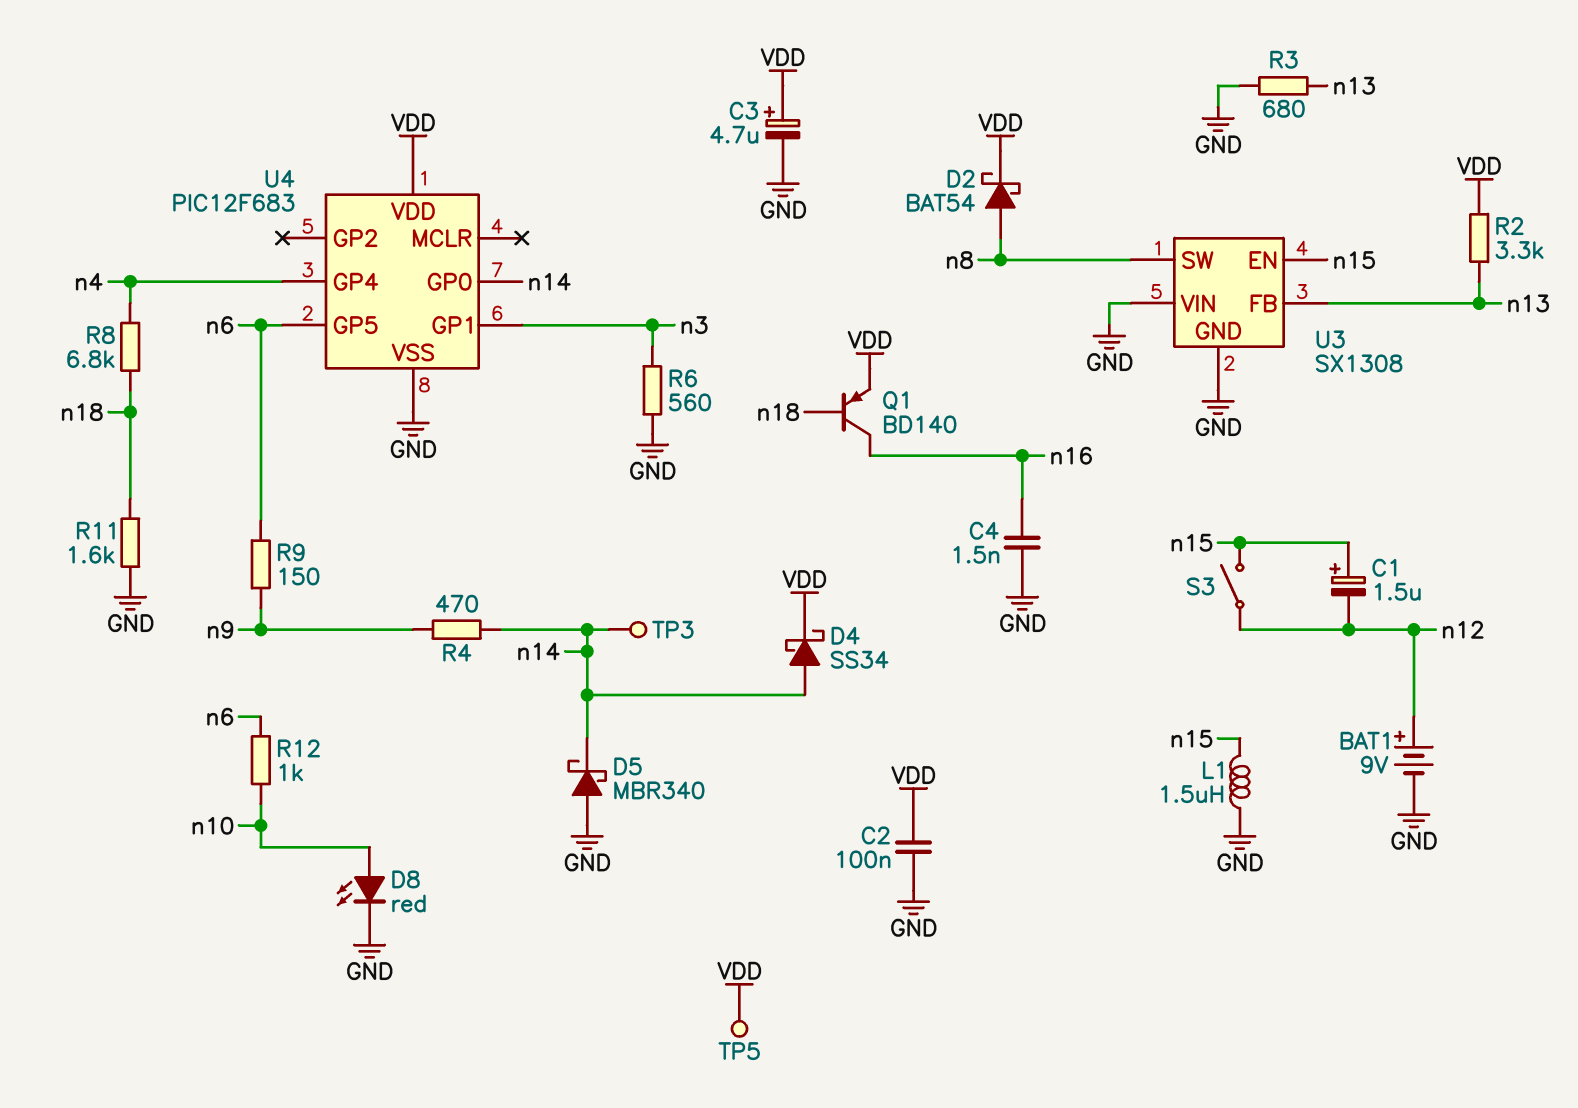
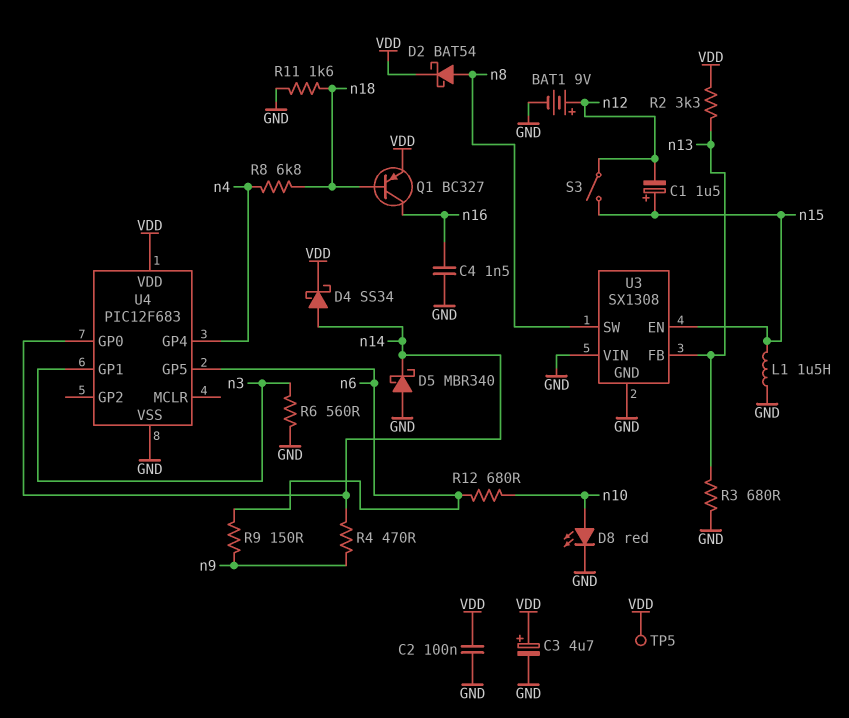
Q1: PNP BD140 (B n18, C n16, E VDD) -> PNP BC327 (B n18, C n16, E VDD)
R12: 1k (n6, n10) -> 680 (n6, n10)
TP3: test point (n14) -> none

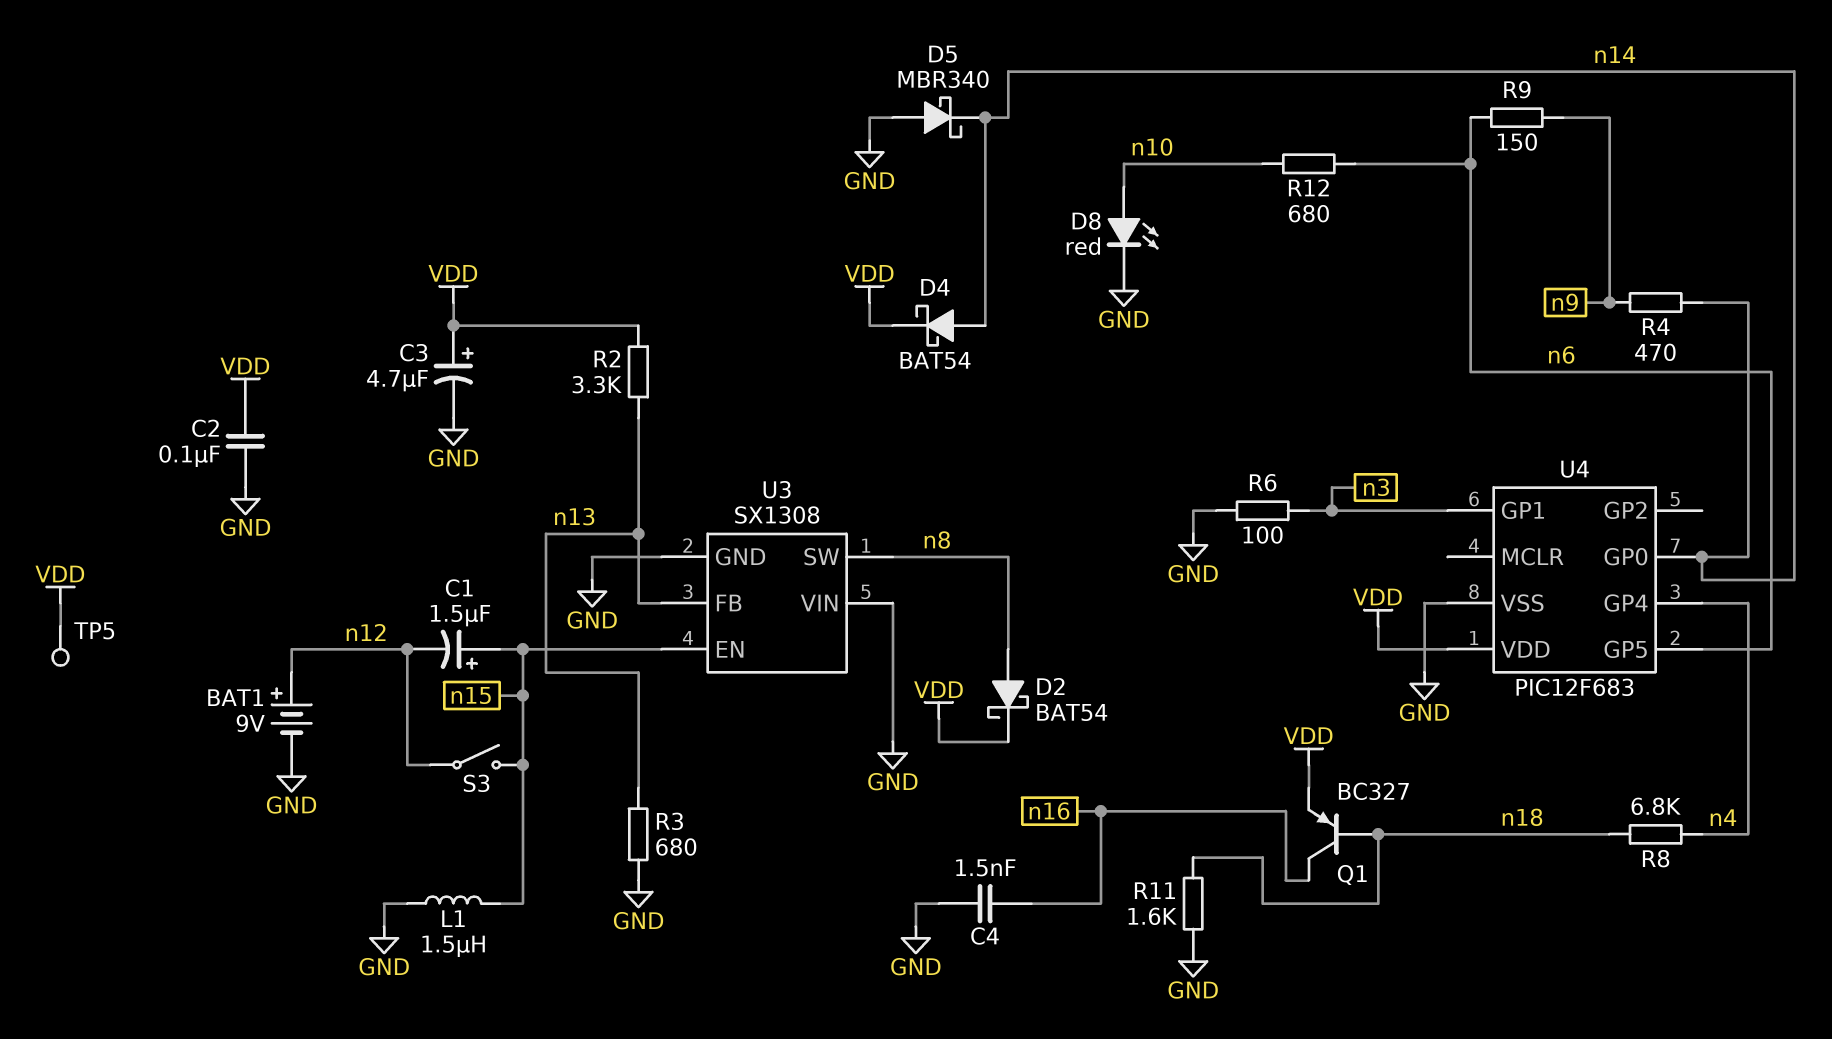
D4: schottky SS34 (A n14, K VDD) -> schottky BAT54 (A n14, K VDD)
R6: 560 (GND, n3) -> 100 (GND, n3)

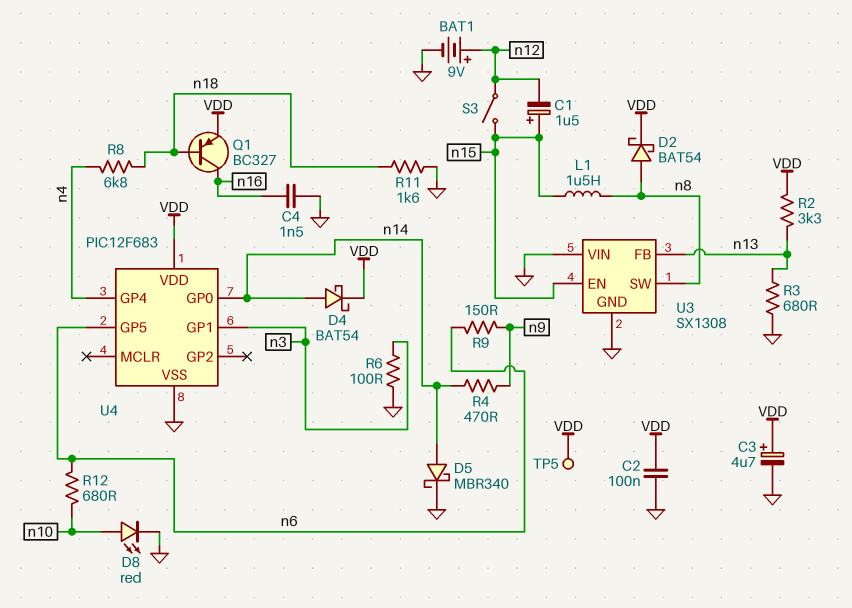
D5: schottky MBR340 (A GND, K n14) -> schottky MBR340 (A n14, K GND)
L1: 1.5uH (GND, n15) -> 1.5uH (n8, n15)

